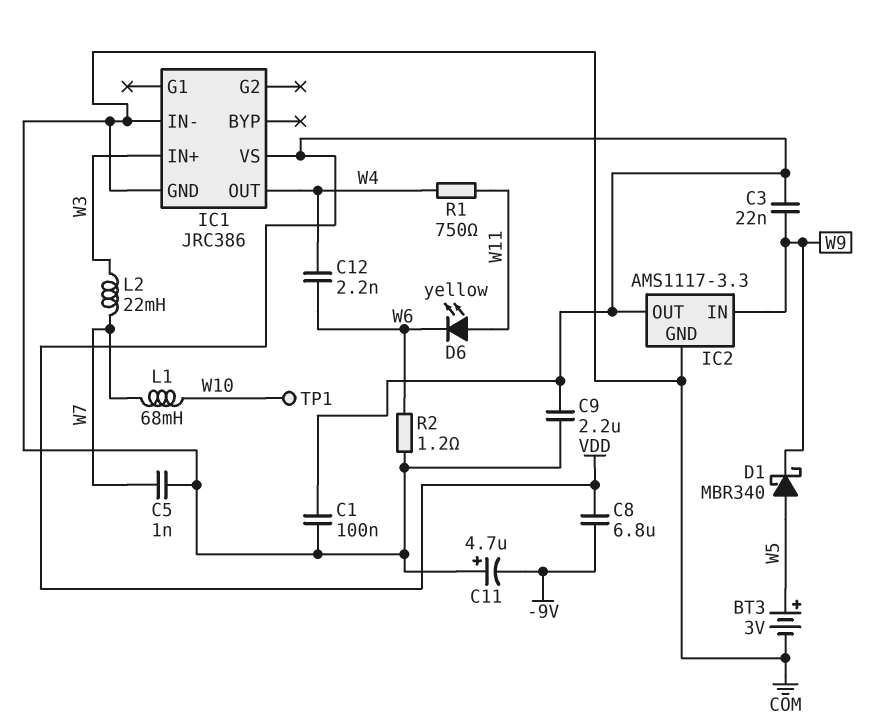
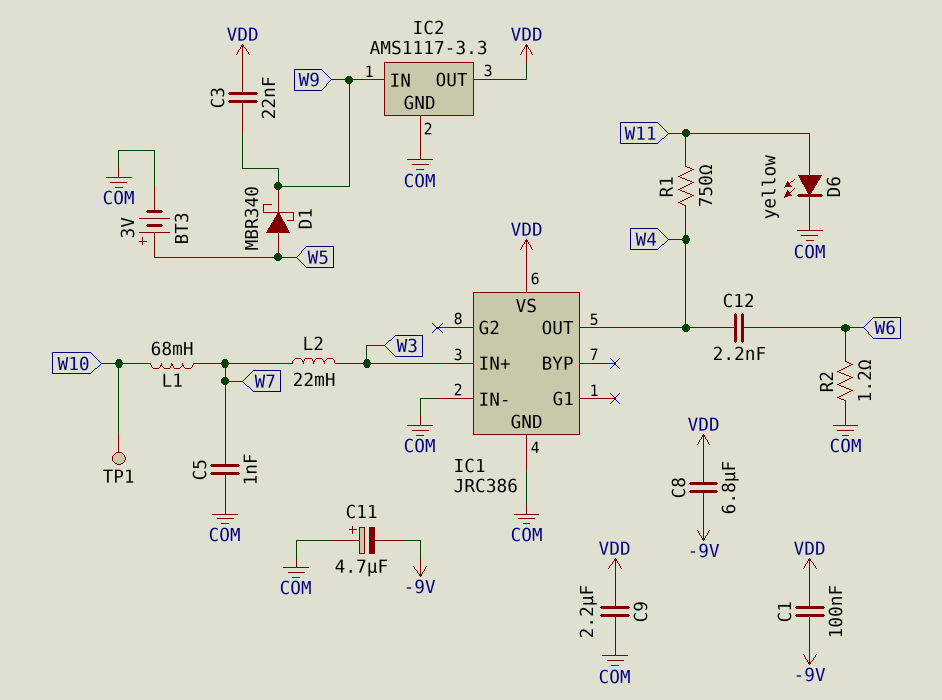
C1: 100nF (COM, VDD) -> 100nF (-9V, VDD)
D6: LED yellow (A W11, K W6) -> LED yellow (A W11, K COM)

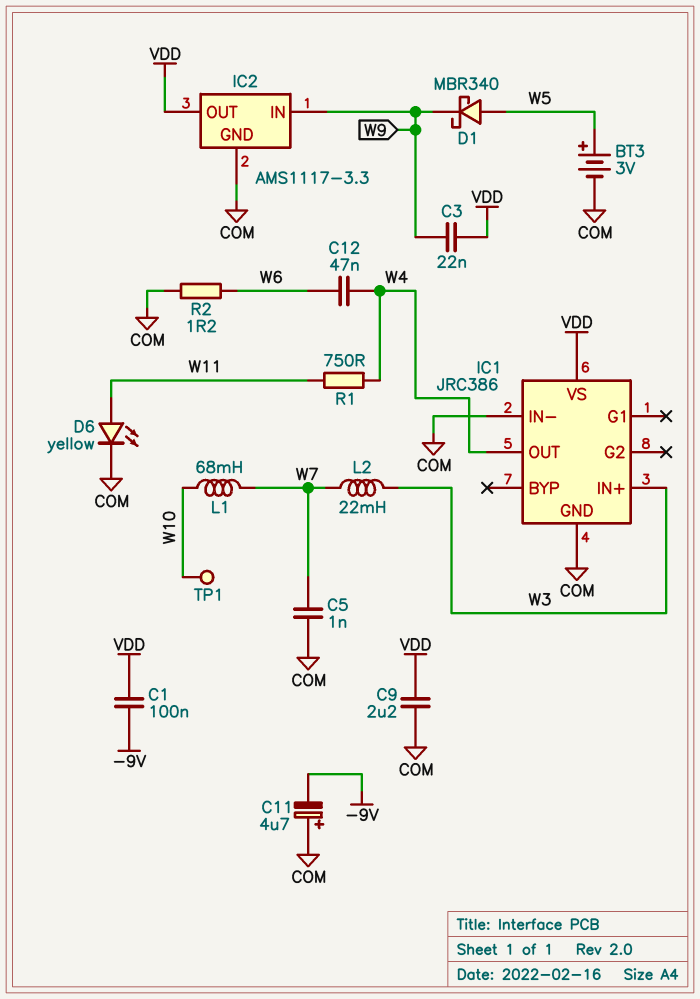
C8: 6.8uF (-9V, VDD) -> none
C12: 2.2nF (W4, W6) -> 47nF (W4, W6)

